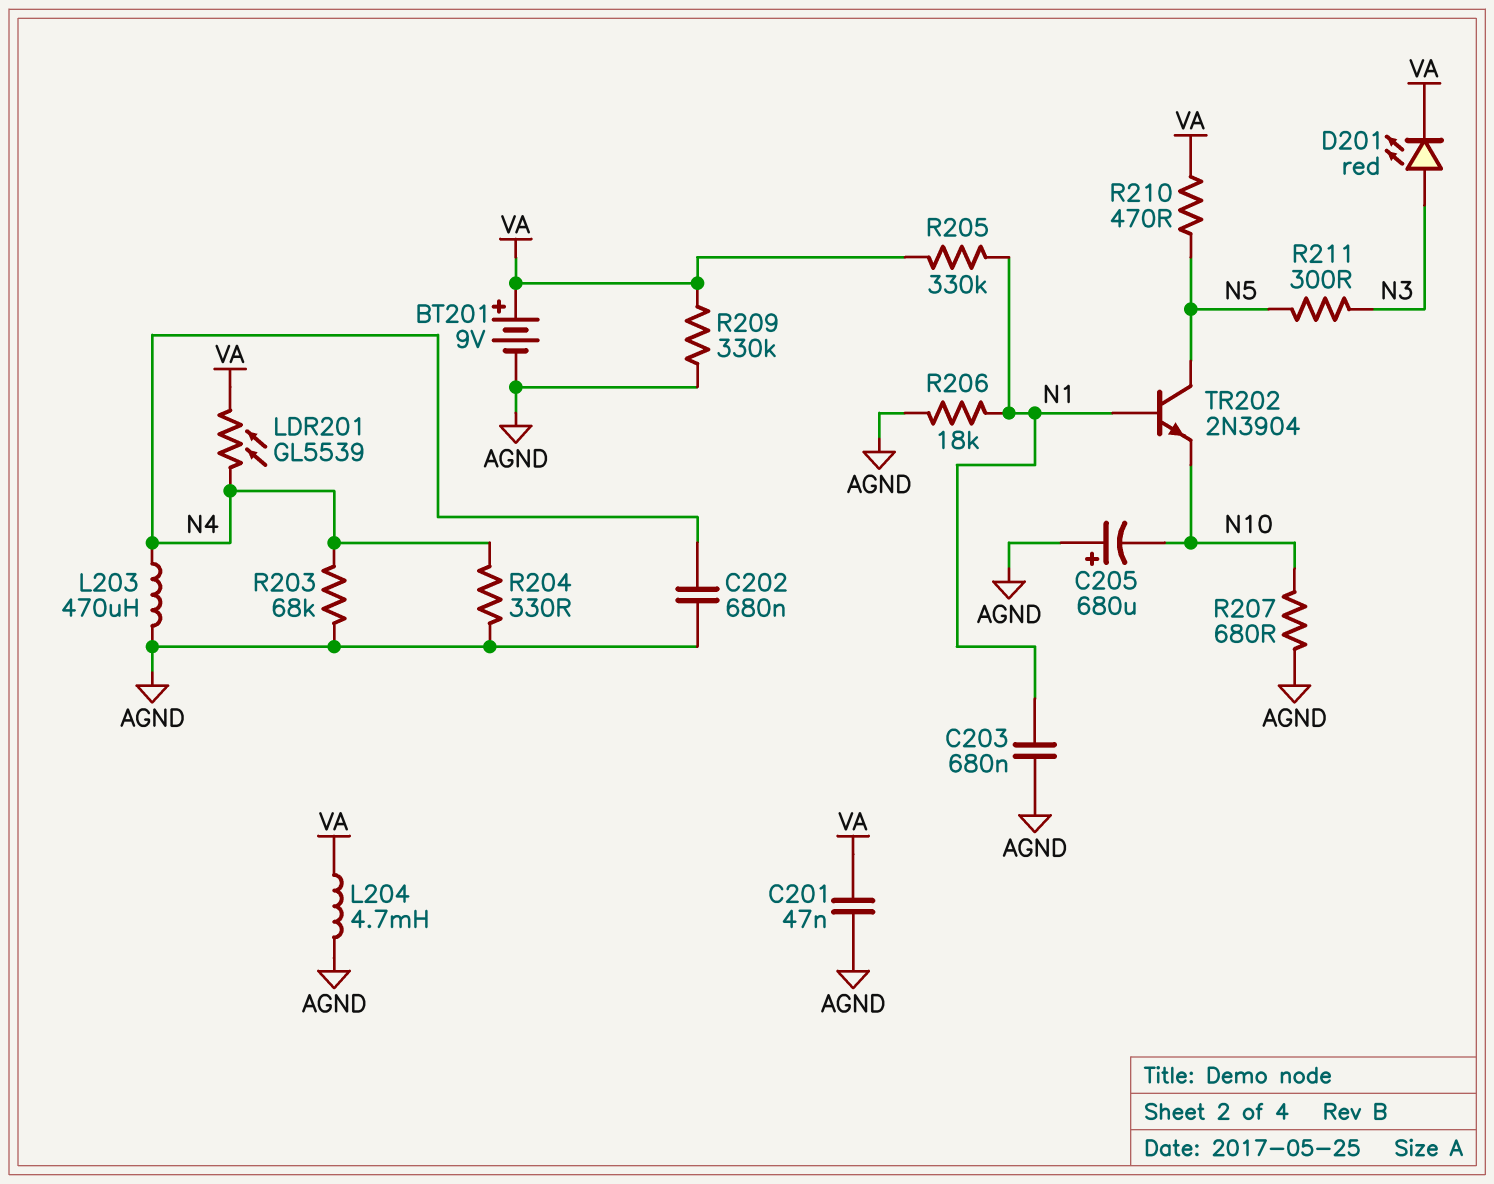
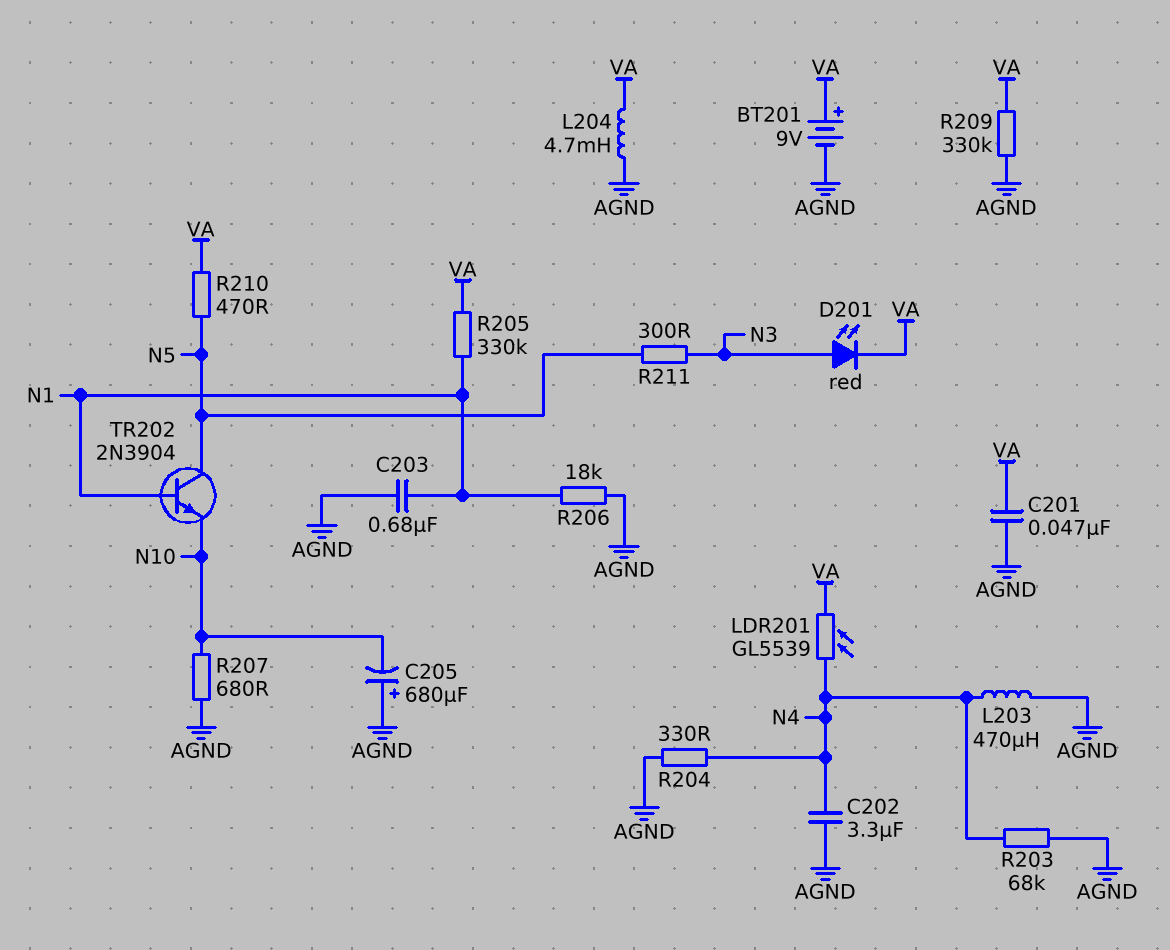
C202: 680nF (AGND, N4) -> 3.3uF (AGND, N4)

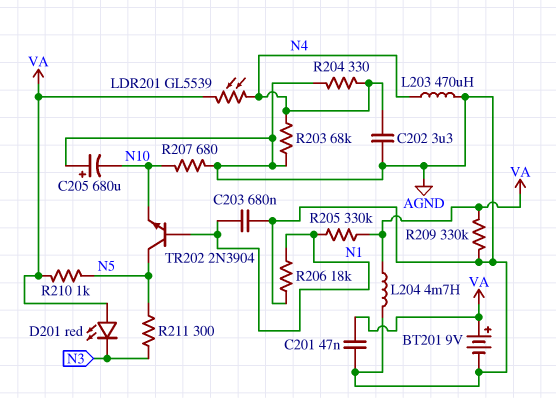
D201: LED red (A N3, K VA) -> LED red (A VA, K N3)
R210: 470 (N5, VA) -> 1k (N5, VA)

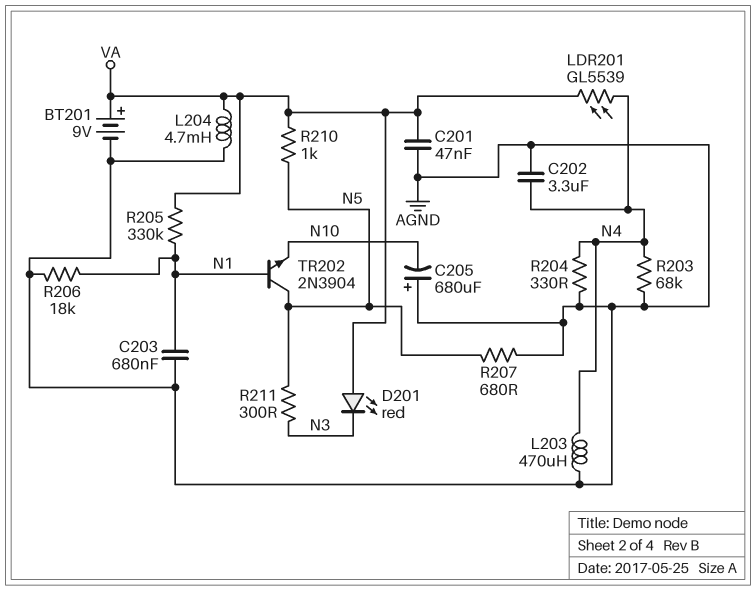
R207: 680 (AGND, N10) -> 680 (AGND, N5)
R209: 330k (AGND, VA) -> none

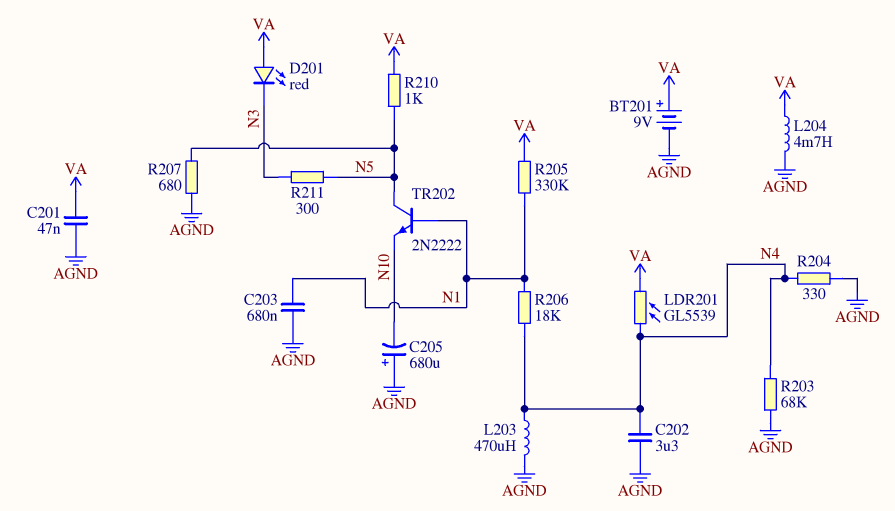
R206: 18k (AGND, N1) -> 18k (N1, N4)
TR202: NPN 2N3904 (B N1, C N5, E N10) -> NPN 2N2222 (B N1, C N5, E N10)

